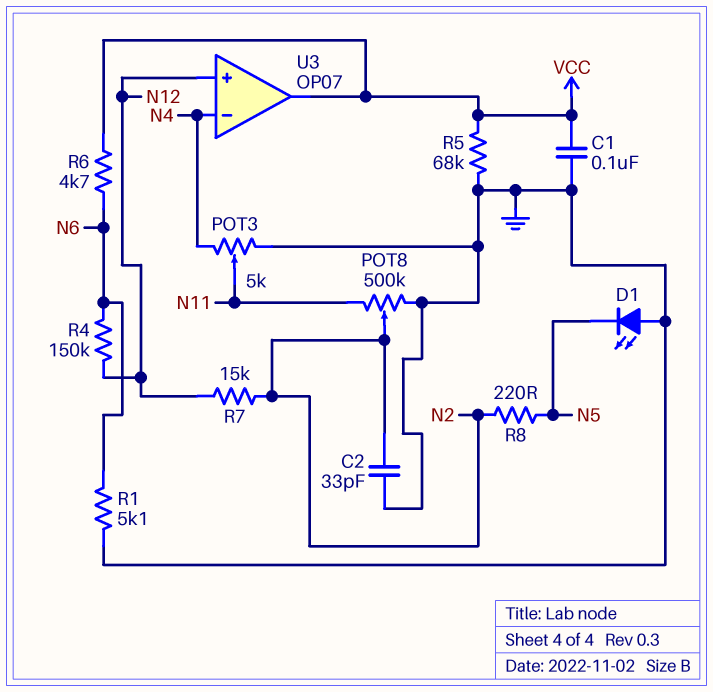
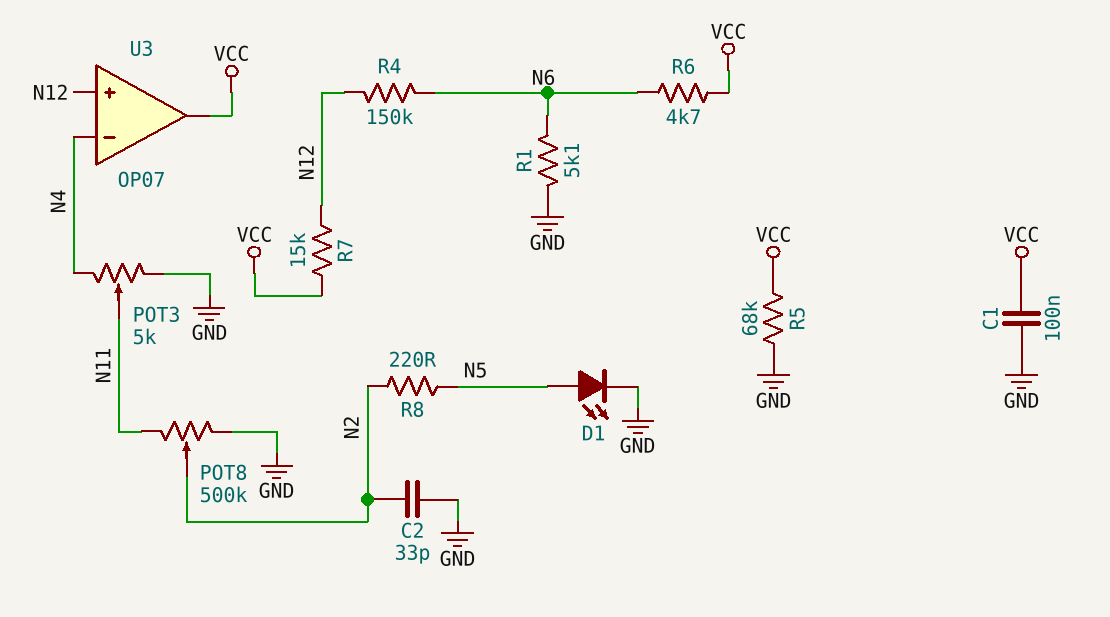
D1: LED (A GND, K N5) -> LED (A N5, K GND)
R7: 15k (N2, N12) -> 15k (N12, VCC)

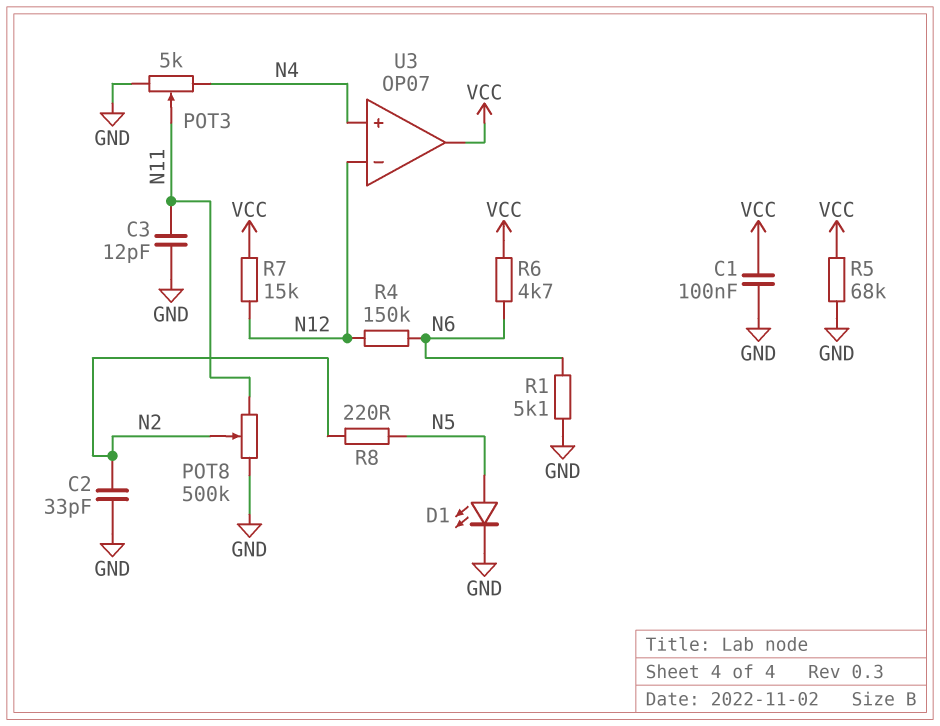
C3: none -> 12pF (GND, N11)
U3 pin in+: N12 -> N4
U3 pin in-: N4 -> N12

